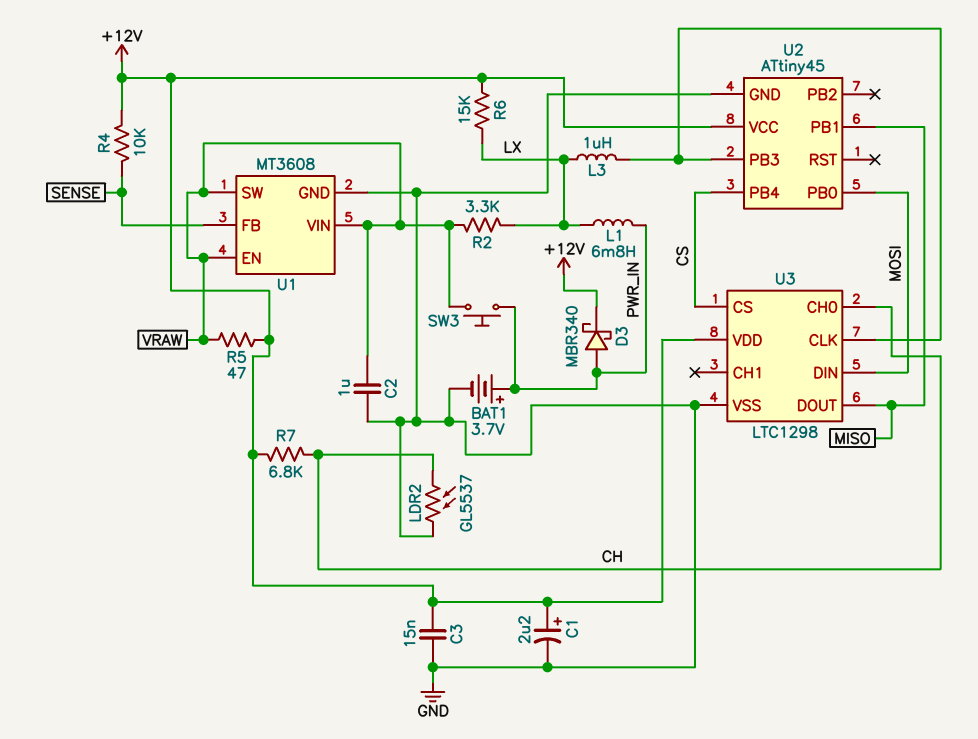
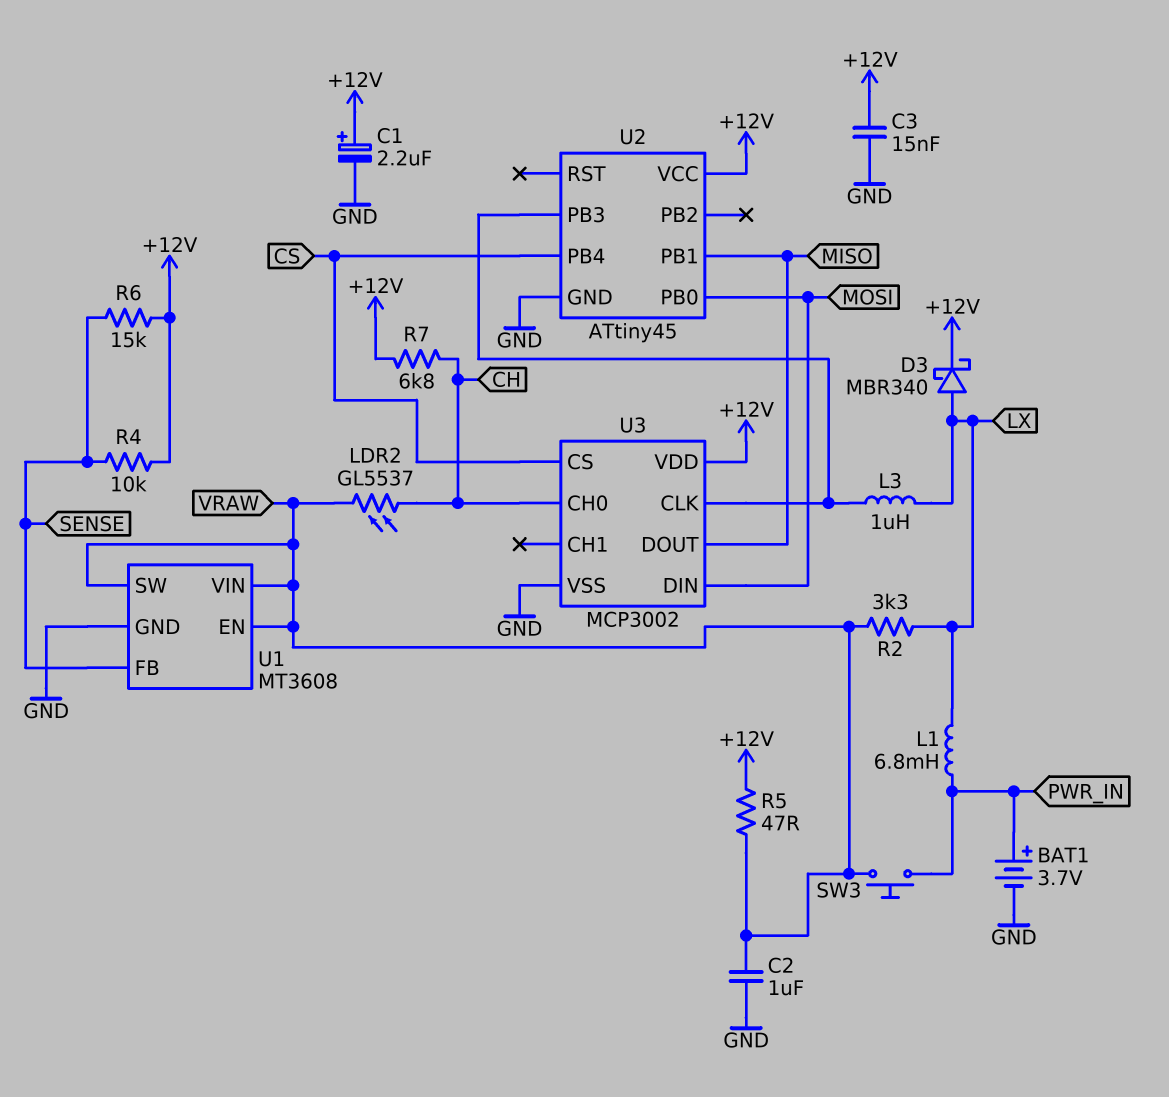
D3: schottky MBR340 (A PWR_IN, K +12V) -> schottky MBR340 (A LX, K +12V)
LDR2: GL5537 (CH, GND) -> GL5537 (CH, VRAW)
R6: 15k (+12V, LX) -> 15k (+12V, SENSE)
U3: LTC1298 -> MCP3002

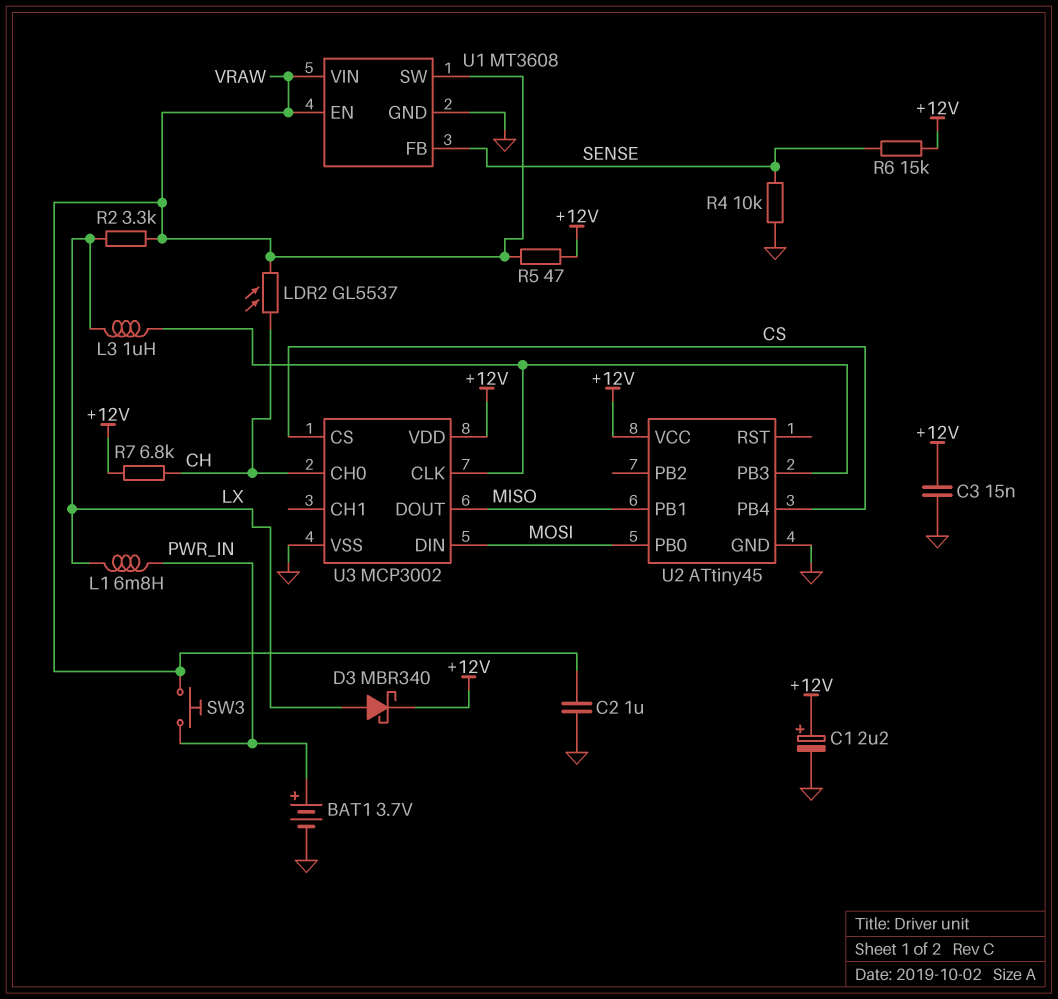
R4: 10k (+12V, SENSE) -> 10k (GND, SENSE)

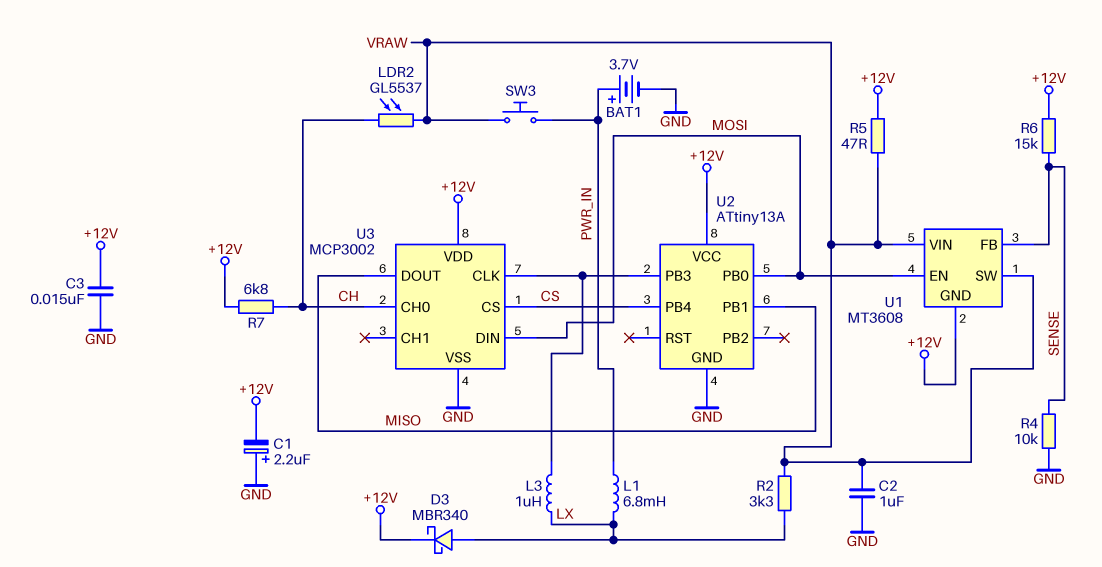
C1: 2.2uF (plus +12V, minus GND) -> 2.2uF (plus GND, minus +12V)
U1 pin EN: VRAW -> MOSI
U1 pin GND: GND -> +12V
U2: ATtiny45 -> ATtiny13A

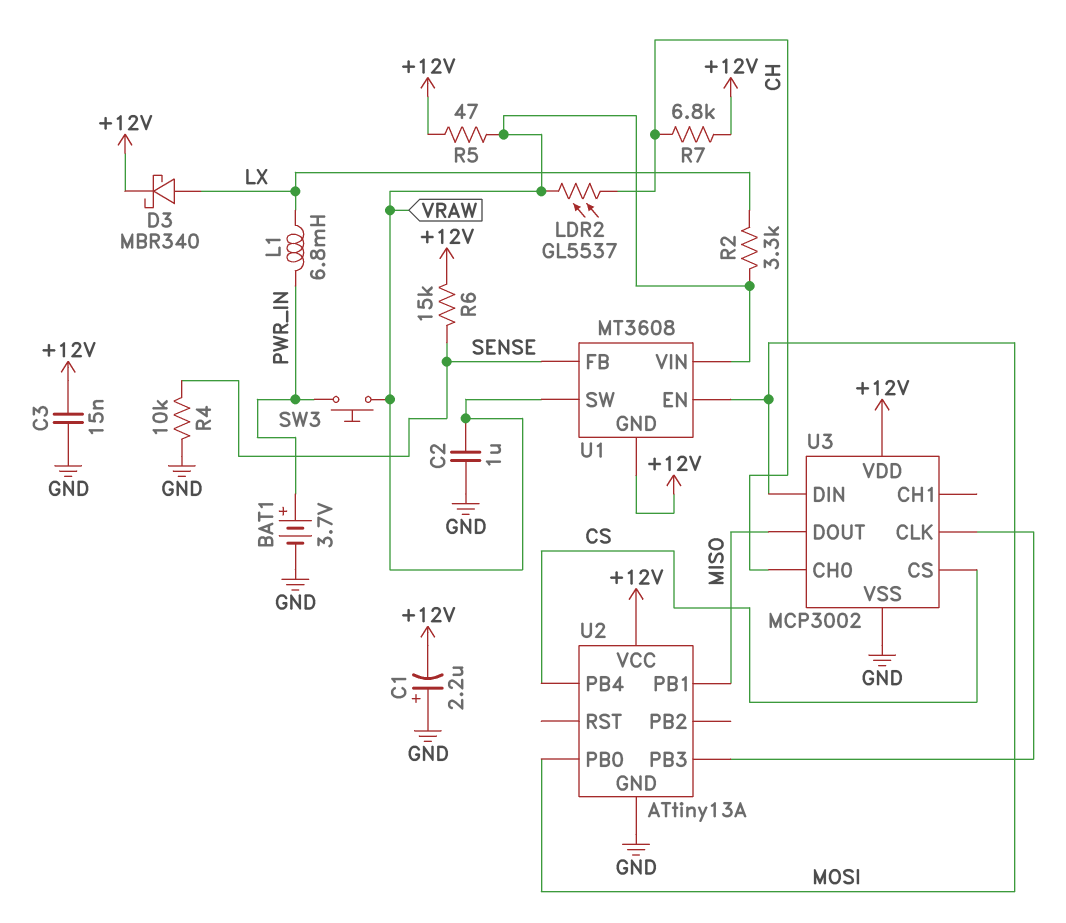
L3: 1uH (LX, U2/PB3) -> none

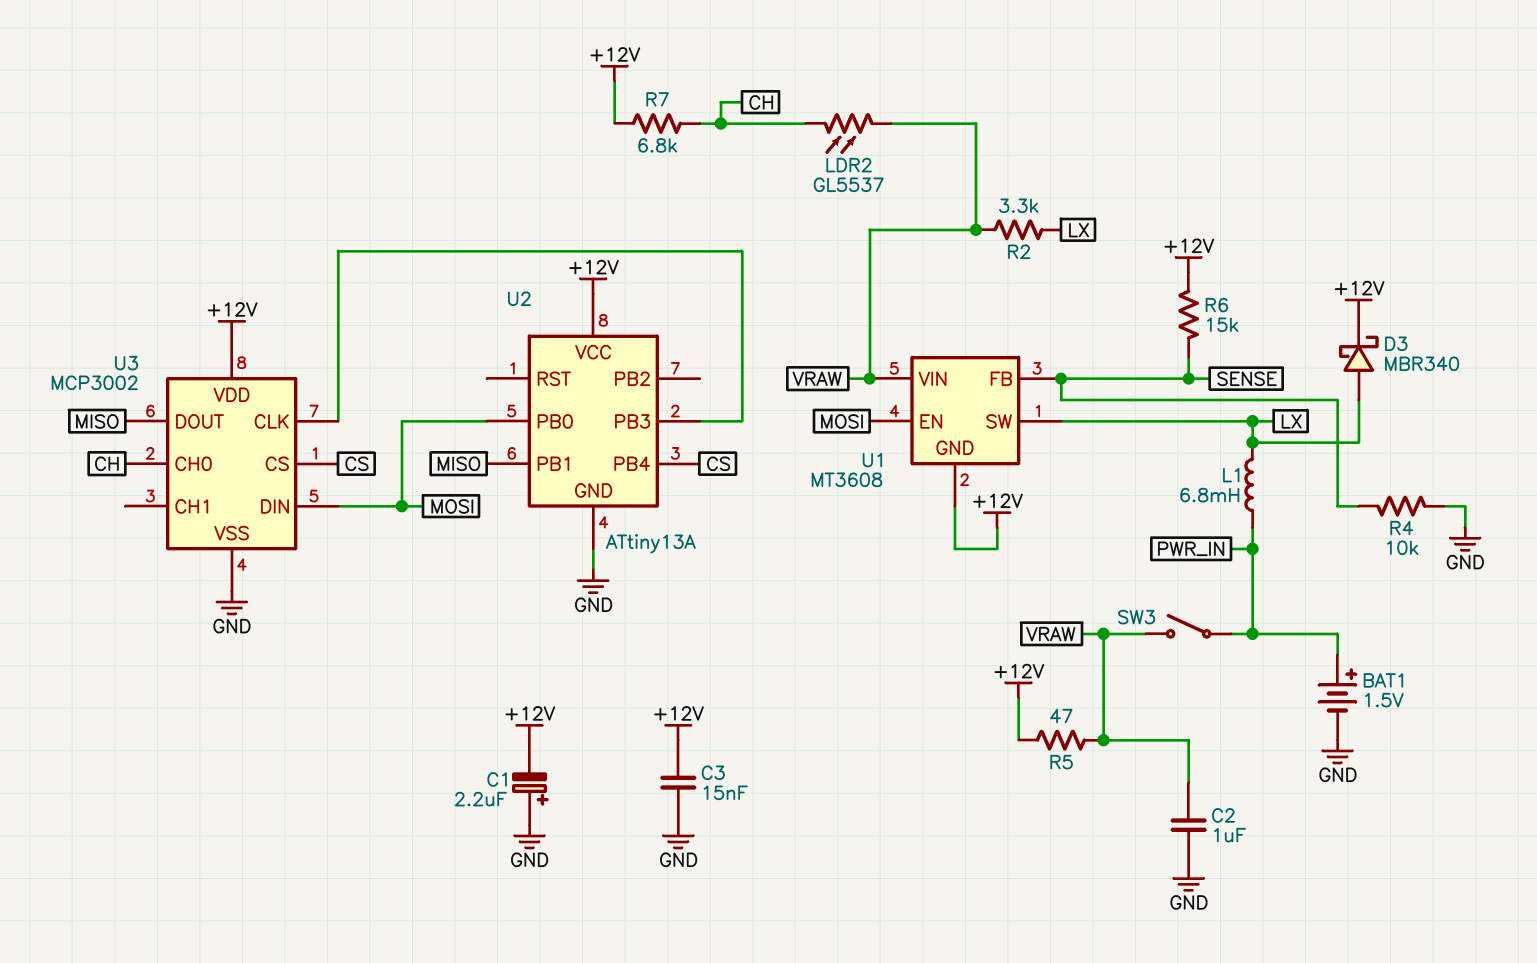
BAT1: 3.7V (plus PWR_IN, minus GND) -> 1.5V (plus PWR_IN, minus GND)
SW3: button (PWR_IN, VRAW) -> switch (PWR_IN, VRAW)
U1 pin SW: VRAW -> LX

